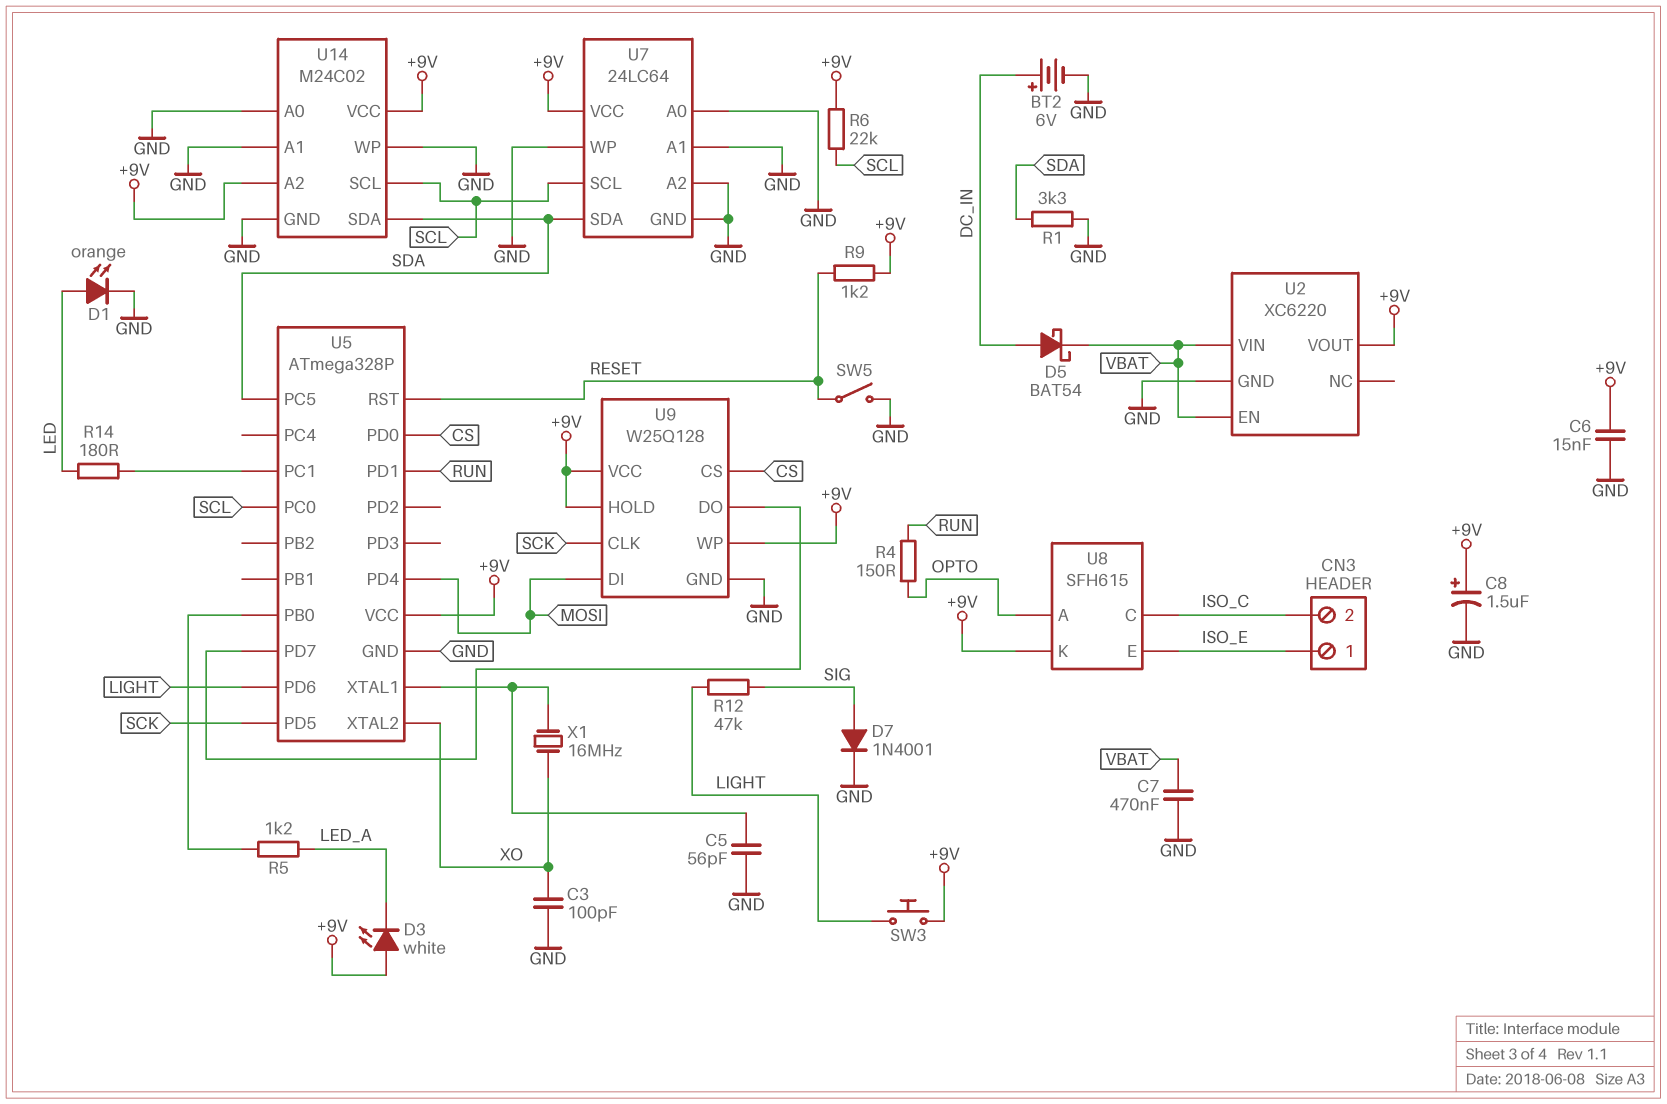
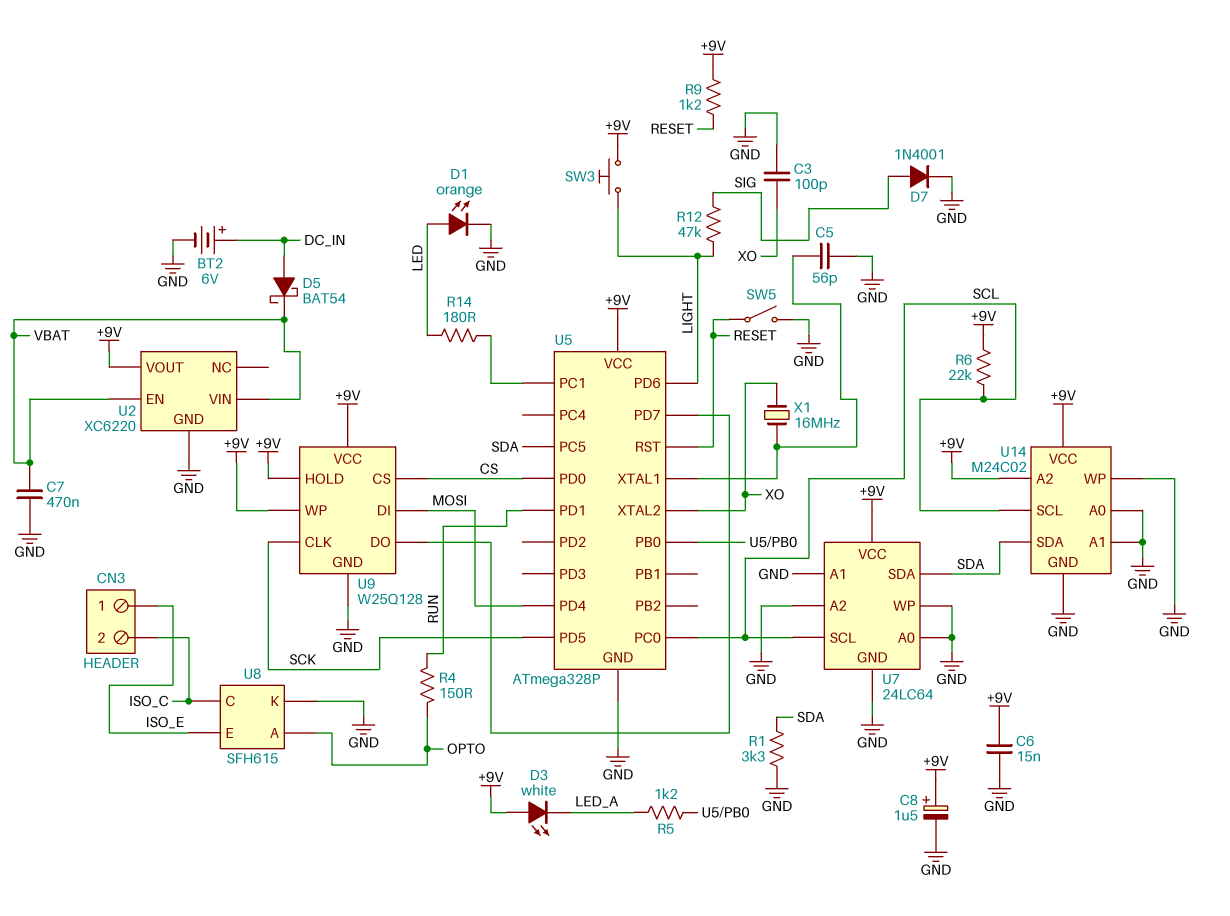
U8 pin K: +9V -> GND

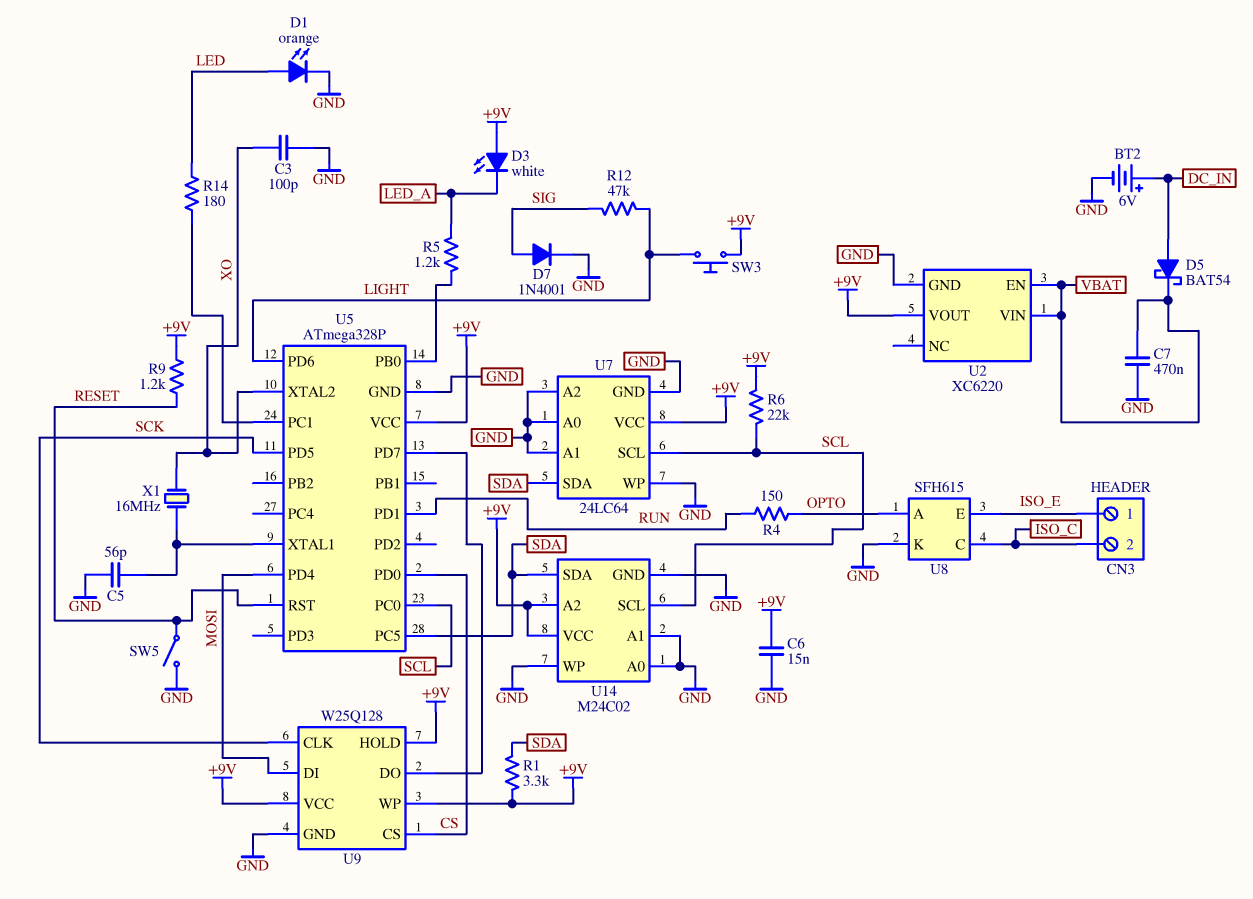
C8: 1.5uF (plus +9V, minus GND) -> none
R1: 3.3k (GND, SDA) -> 3.3k (+9V, SDA)

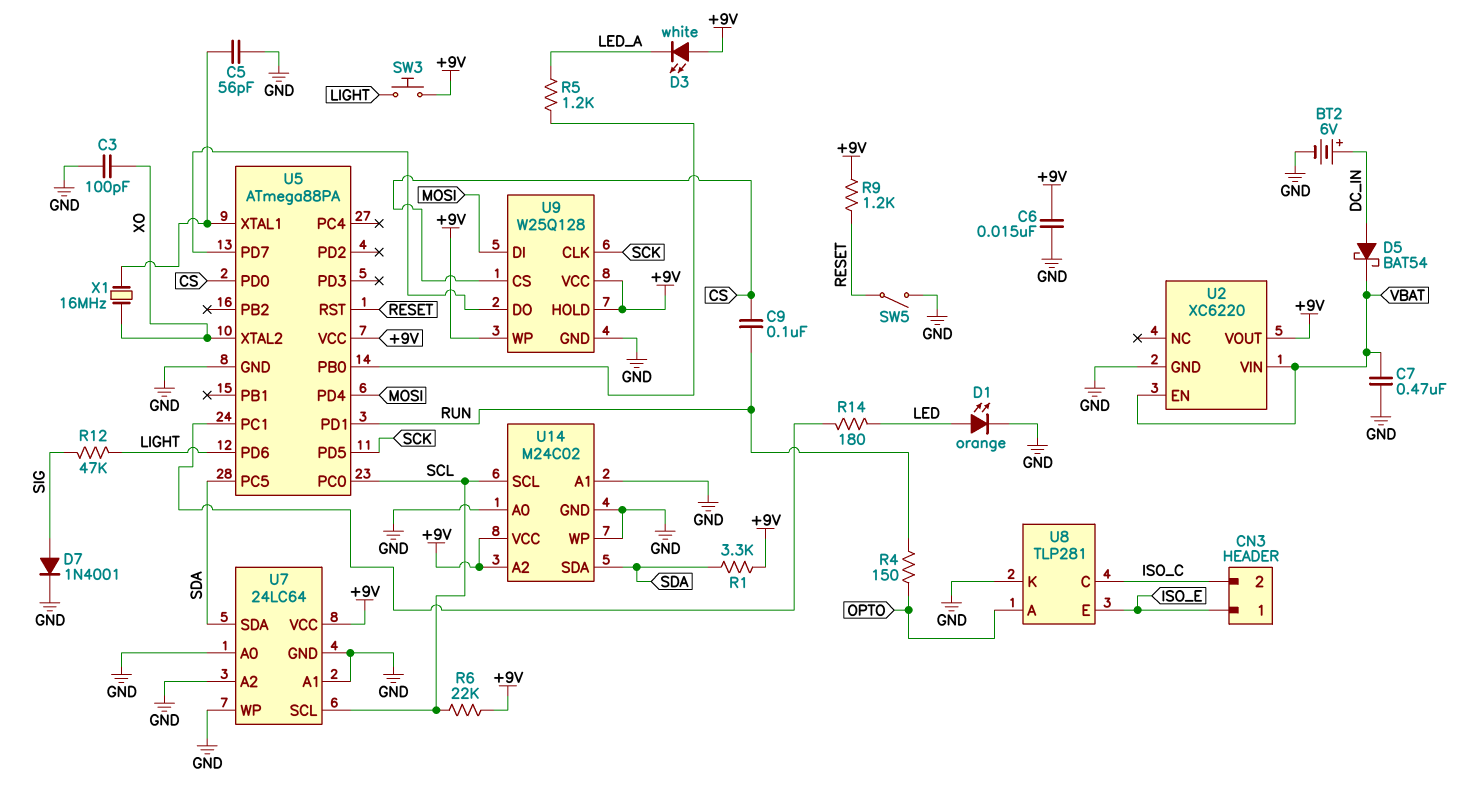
C9: none -> 100nF (CS, RUN)
U5: ATmega328P -> ATmega88PA
U8: SFH615 -> TLP281

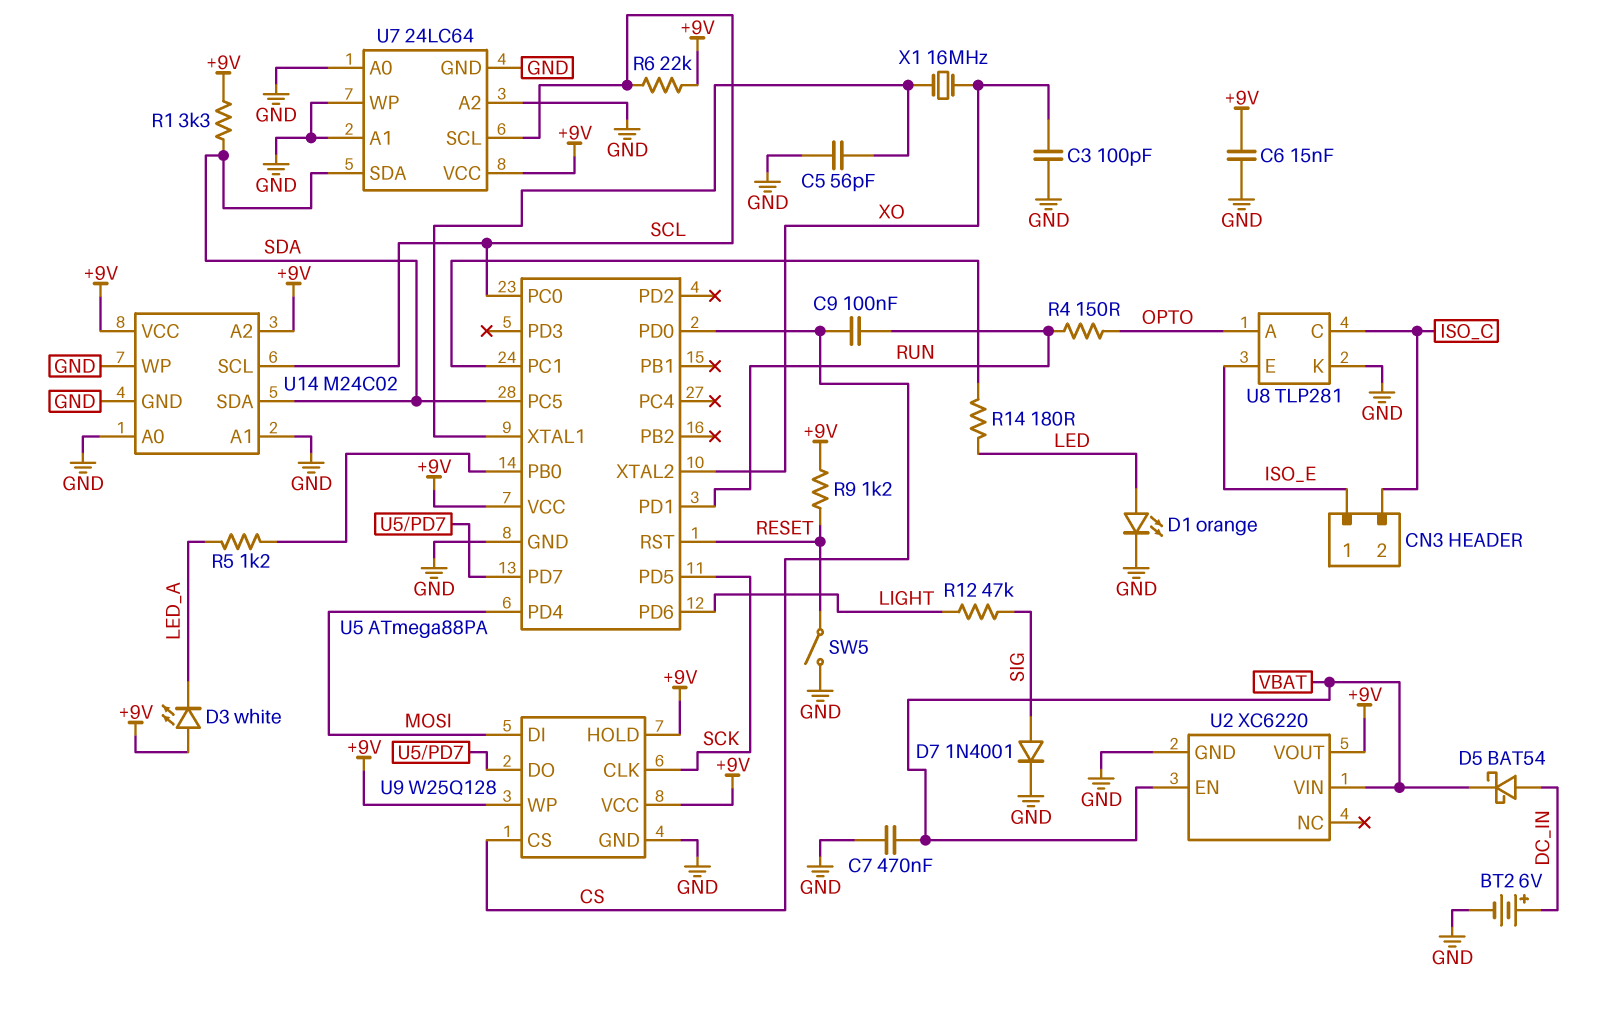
SW3: button (+9V, LIGHT) -> none

